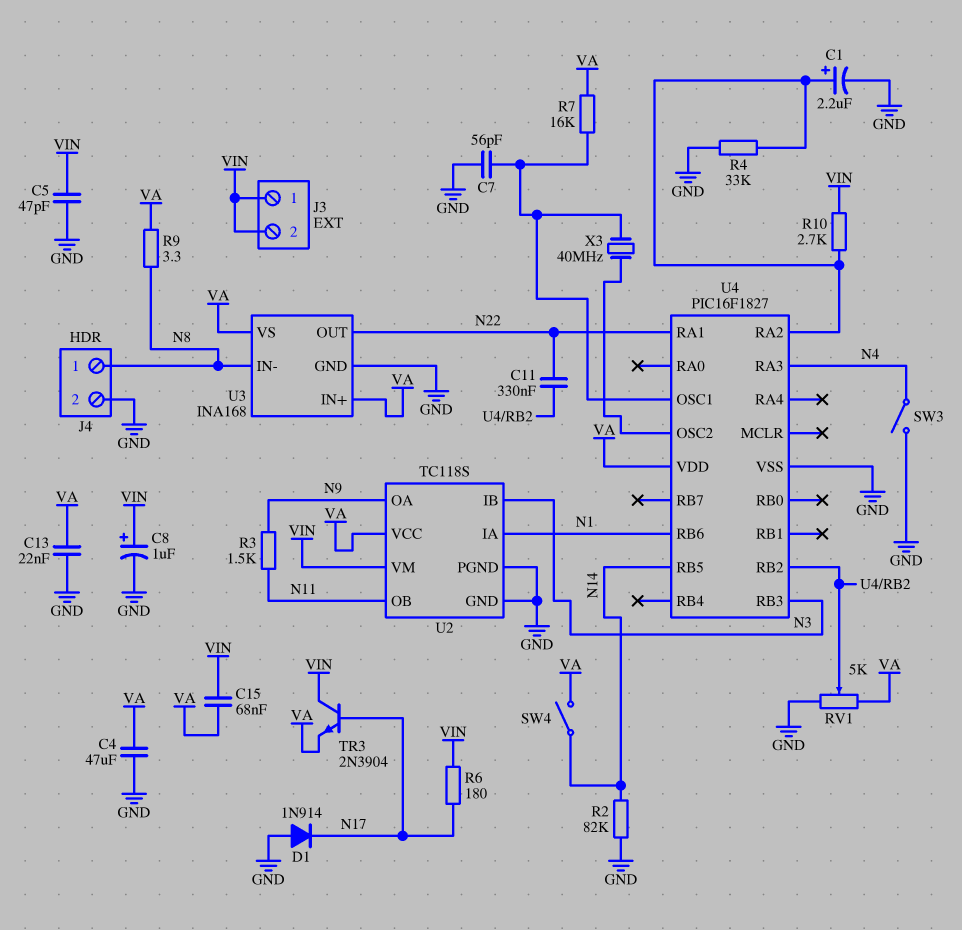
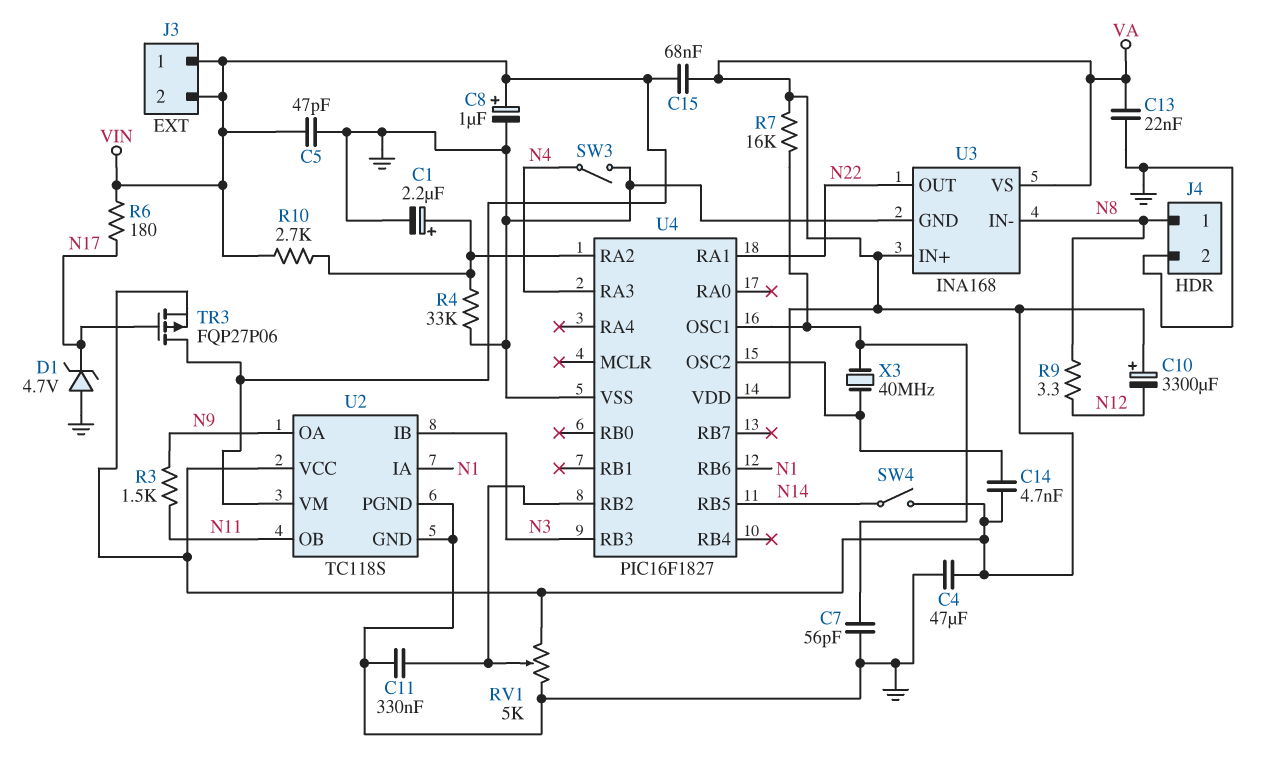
C10: none -> 3300uF (plus VA, minus N12)
C11: 330nF (N22, U4/RB2) -> 330nF (GND, U4/RB2)
C14: none -> 4.7nF (U4/OSC2, VA)
D1: diode 1N914 (A GND, K N17) -> zener 4.7V (A GND, K N17)
R2: 82k (GND, N14) -> none
R9: 3.3 (N8, VA) -> 3.3 (N8, N12)
TR3: NPN 2N3904 (B N17, C VIN, E VA) -> PMOS FQP27P06 (G N17, D VIN, S VA)

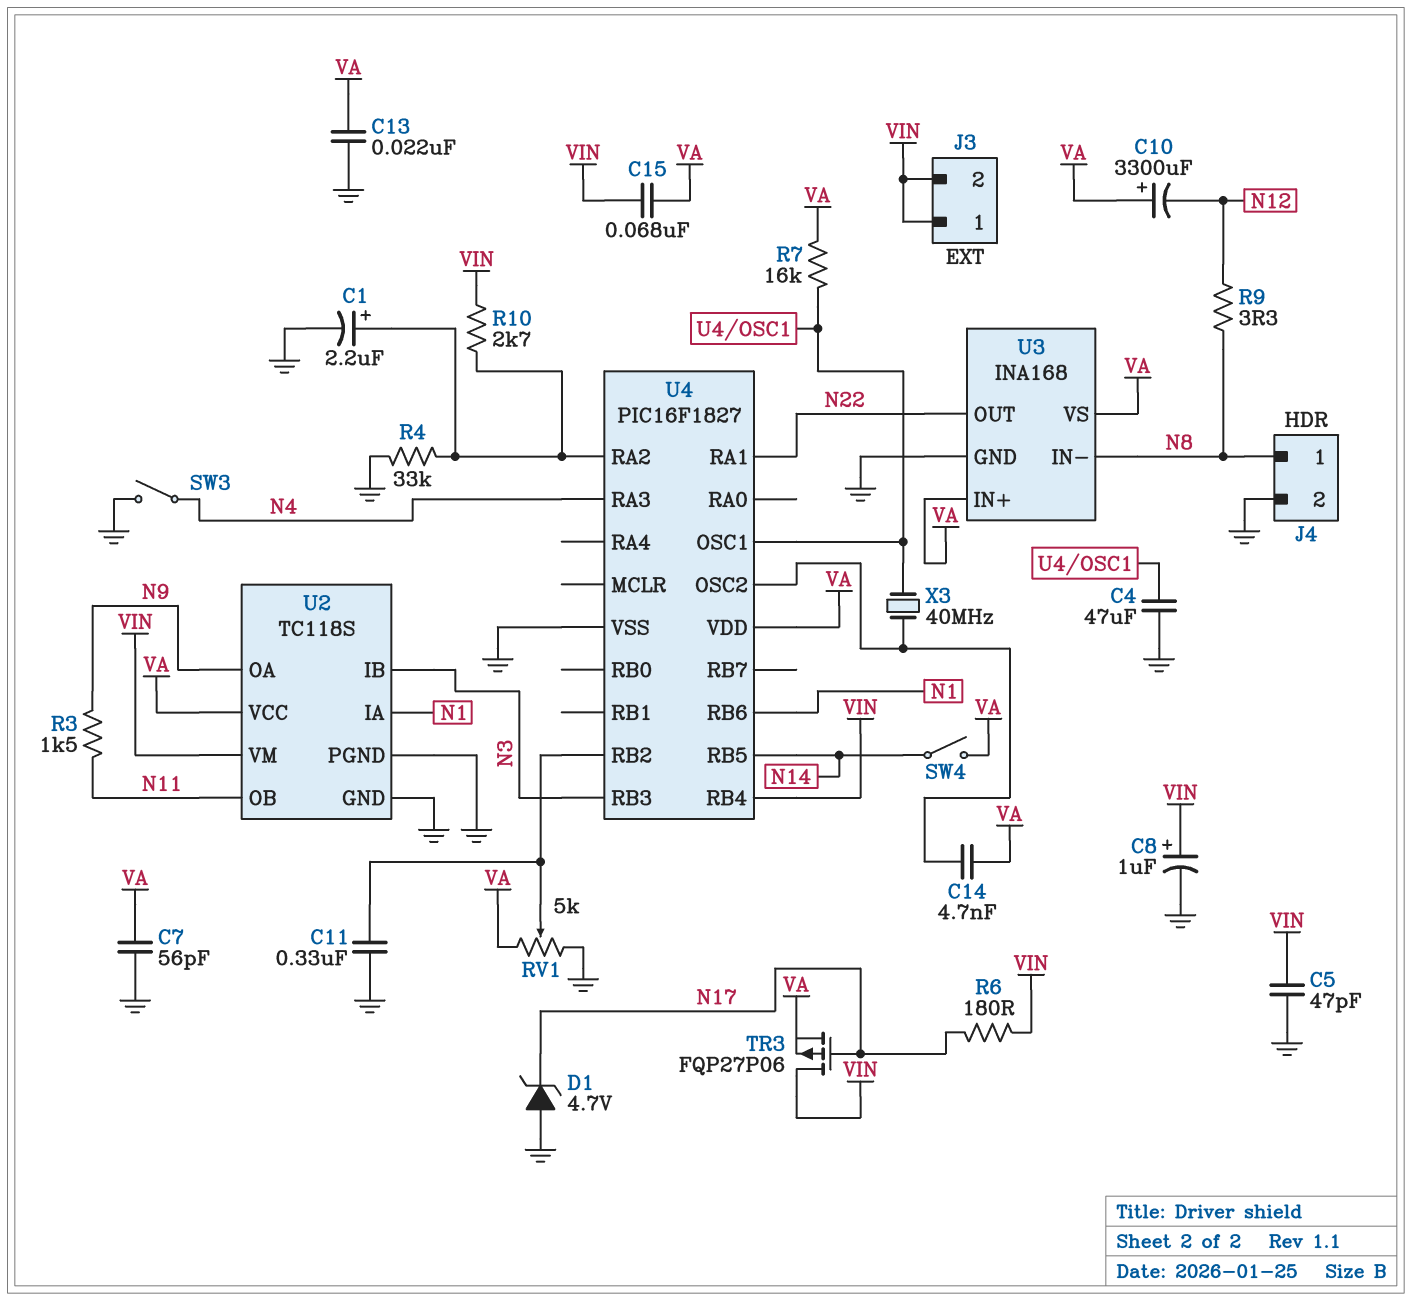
C4: 47uF (GND, VA) -> 47uF (GND, U4/OSC1)
C7: 56pF (GND, U4/OSC1) -> 56pF (GND, VA)
U4 pin RB4: none -> VIN

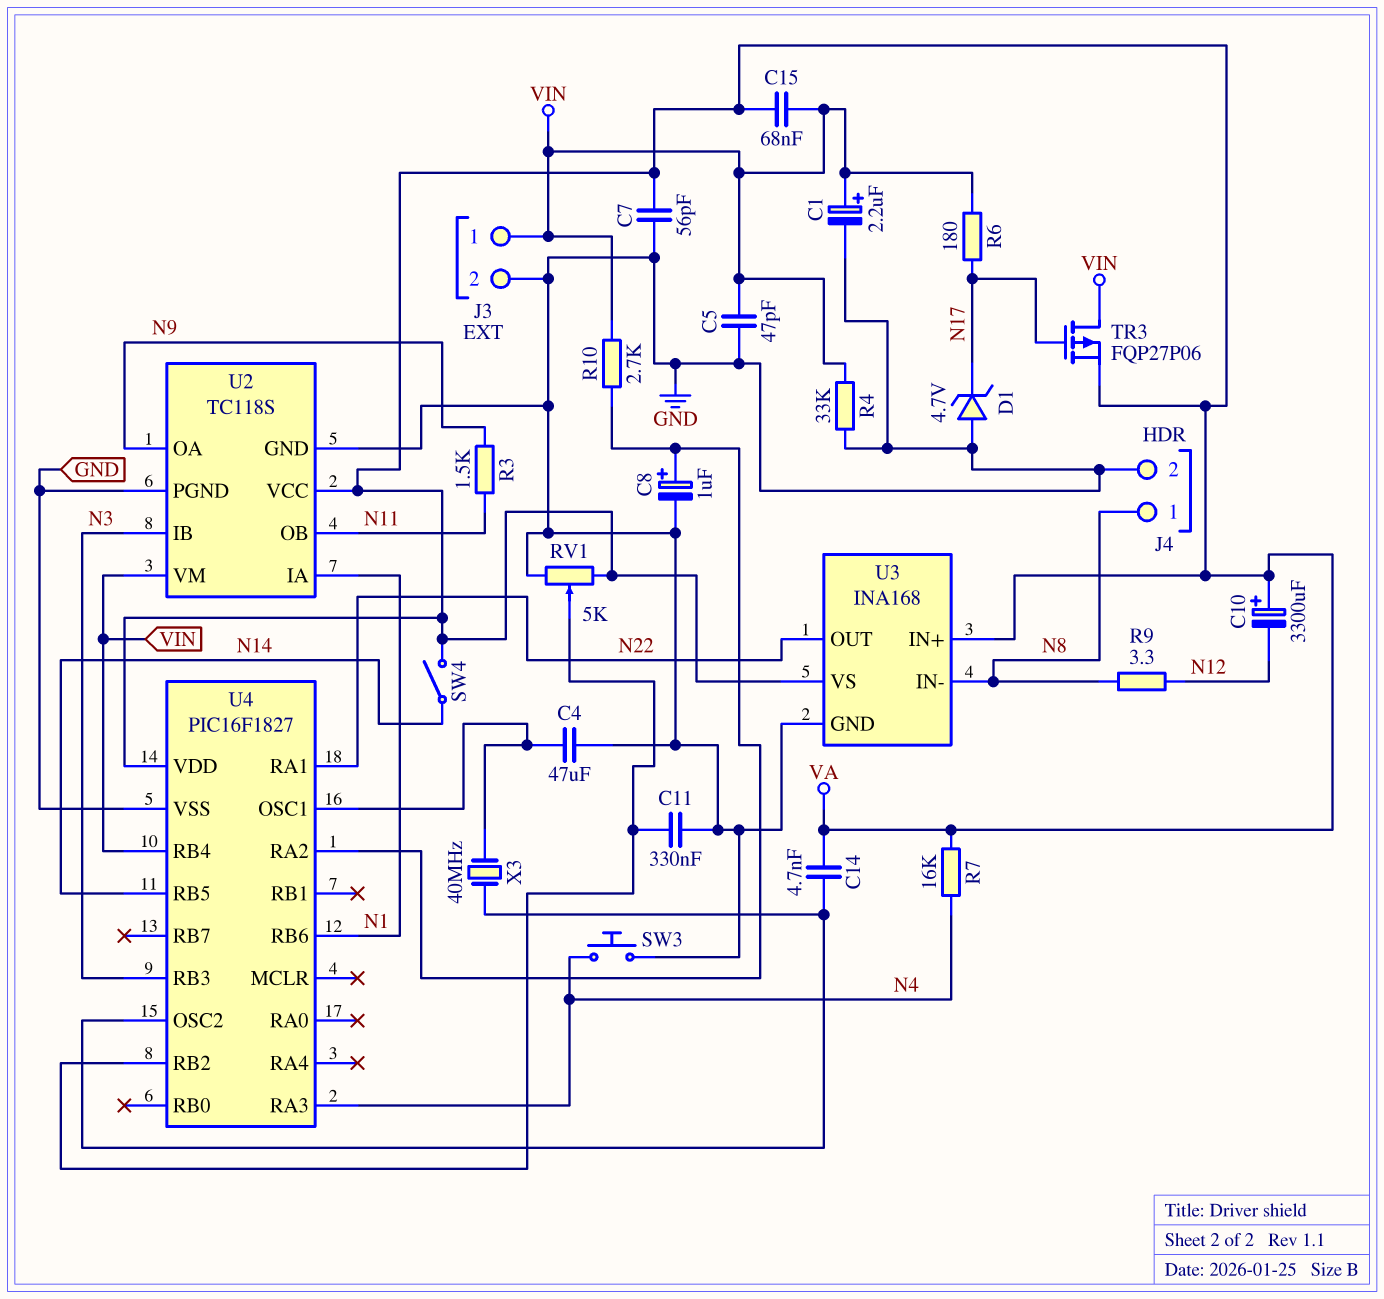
C1: 2.2uF (plus U4/RA2, minus GND) -> 2.2uF (plus VIN, minus GND)
C8: 1uF (plus VIN, minus GND) -> 1uF (plus U4/RA2, minus GND)
C13: 22nF (GND, VA) -> none
J3 pin 2: VIN -> GND
R4: 33k (GND, U4/RA2) -> 33k (GND, VIN)
R7: 16k (U4/OSC1, VA) -> 16k (N4, VA)
SW3: switch (GND, N4) -> button (GND, N4)

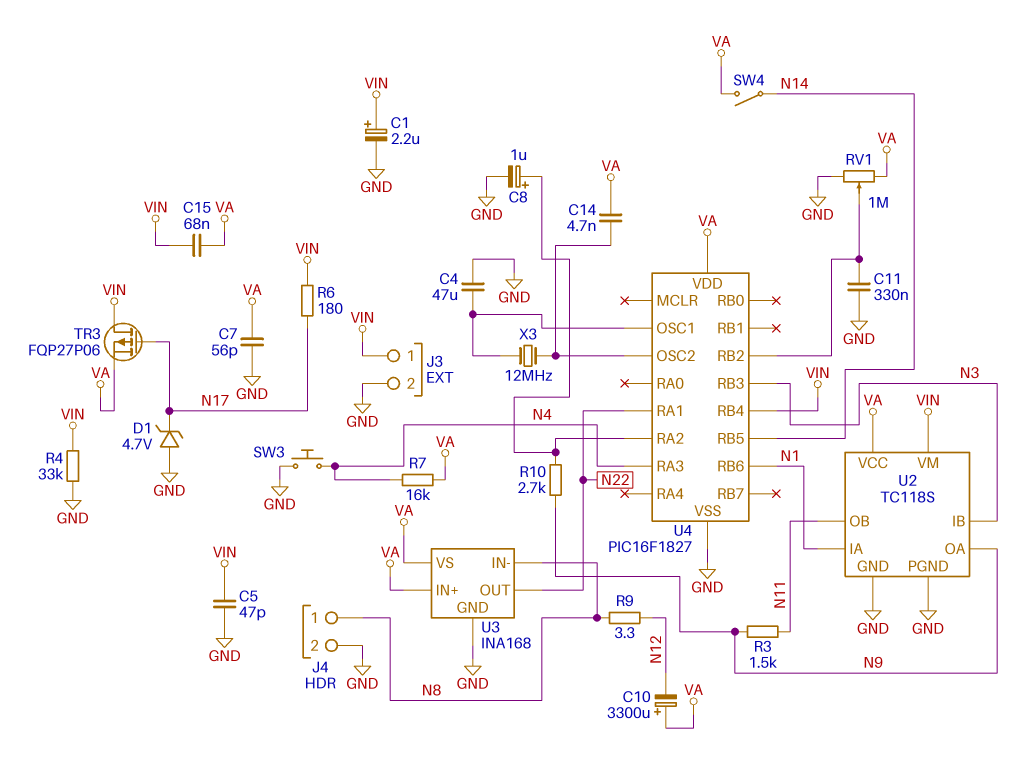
R10: 2.7k (U4/RA2, VIN) -> 2.7k (N9, U4/RA2)
RV1: 5k (GND, VA, wiper U4/RB2) -> 1M (GND, VA, wiper U4/RB2)
X3: 40MHz (U4/OSC1, U4/OSC2) -> 12MHz (U4/OSC1, U4/OSC2)

